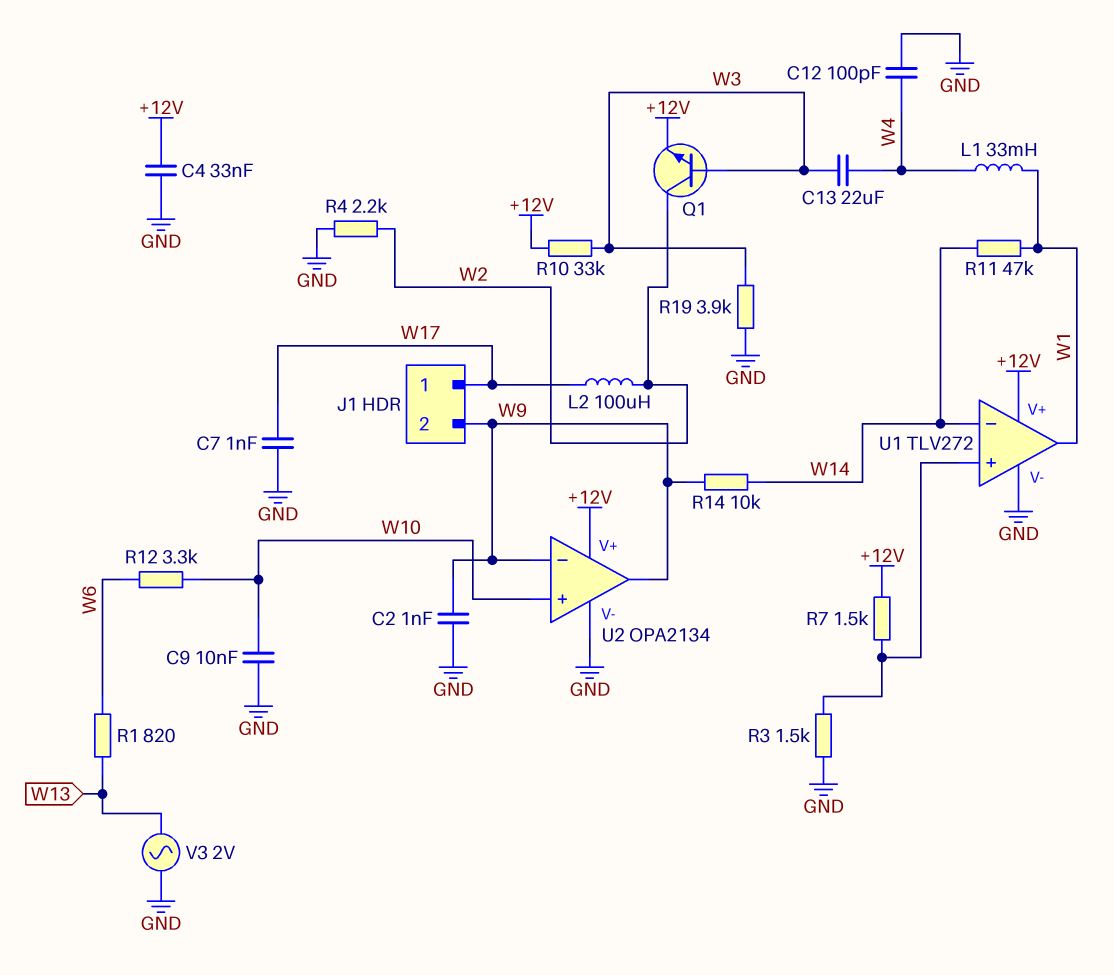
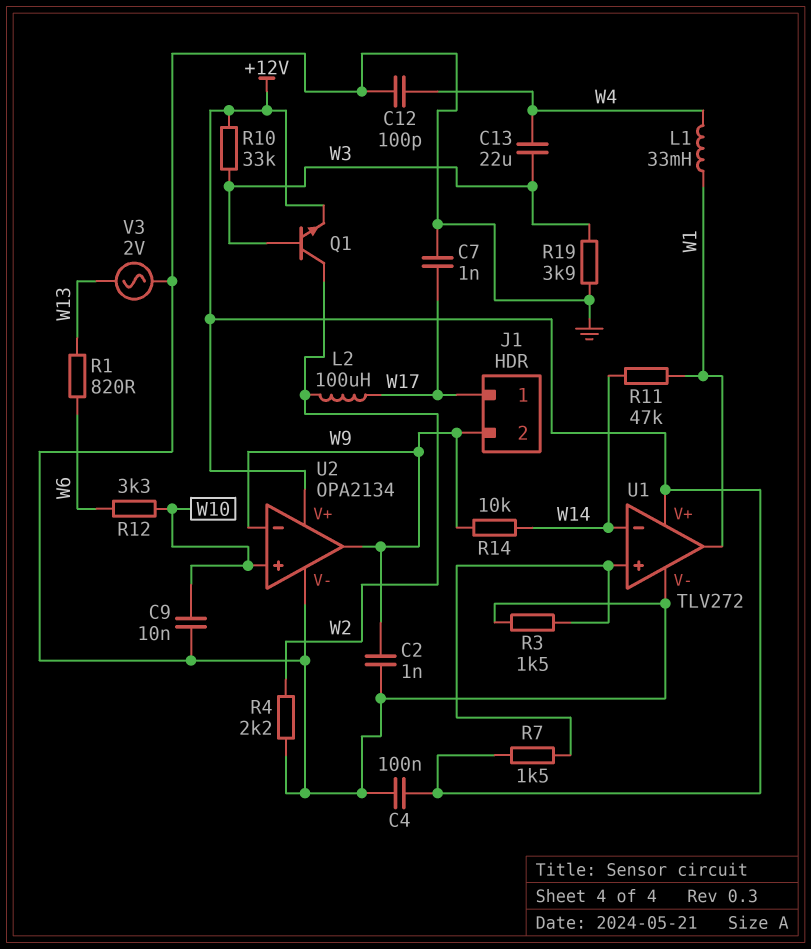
C4: 33nF (+12V, GND) -> 100nF (+12V, GND)

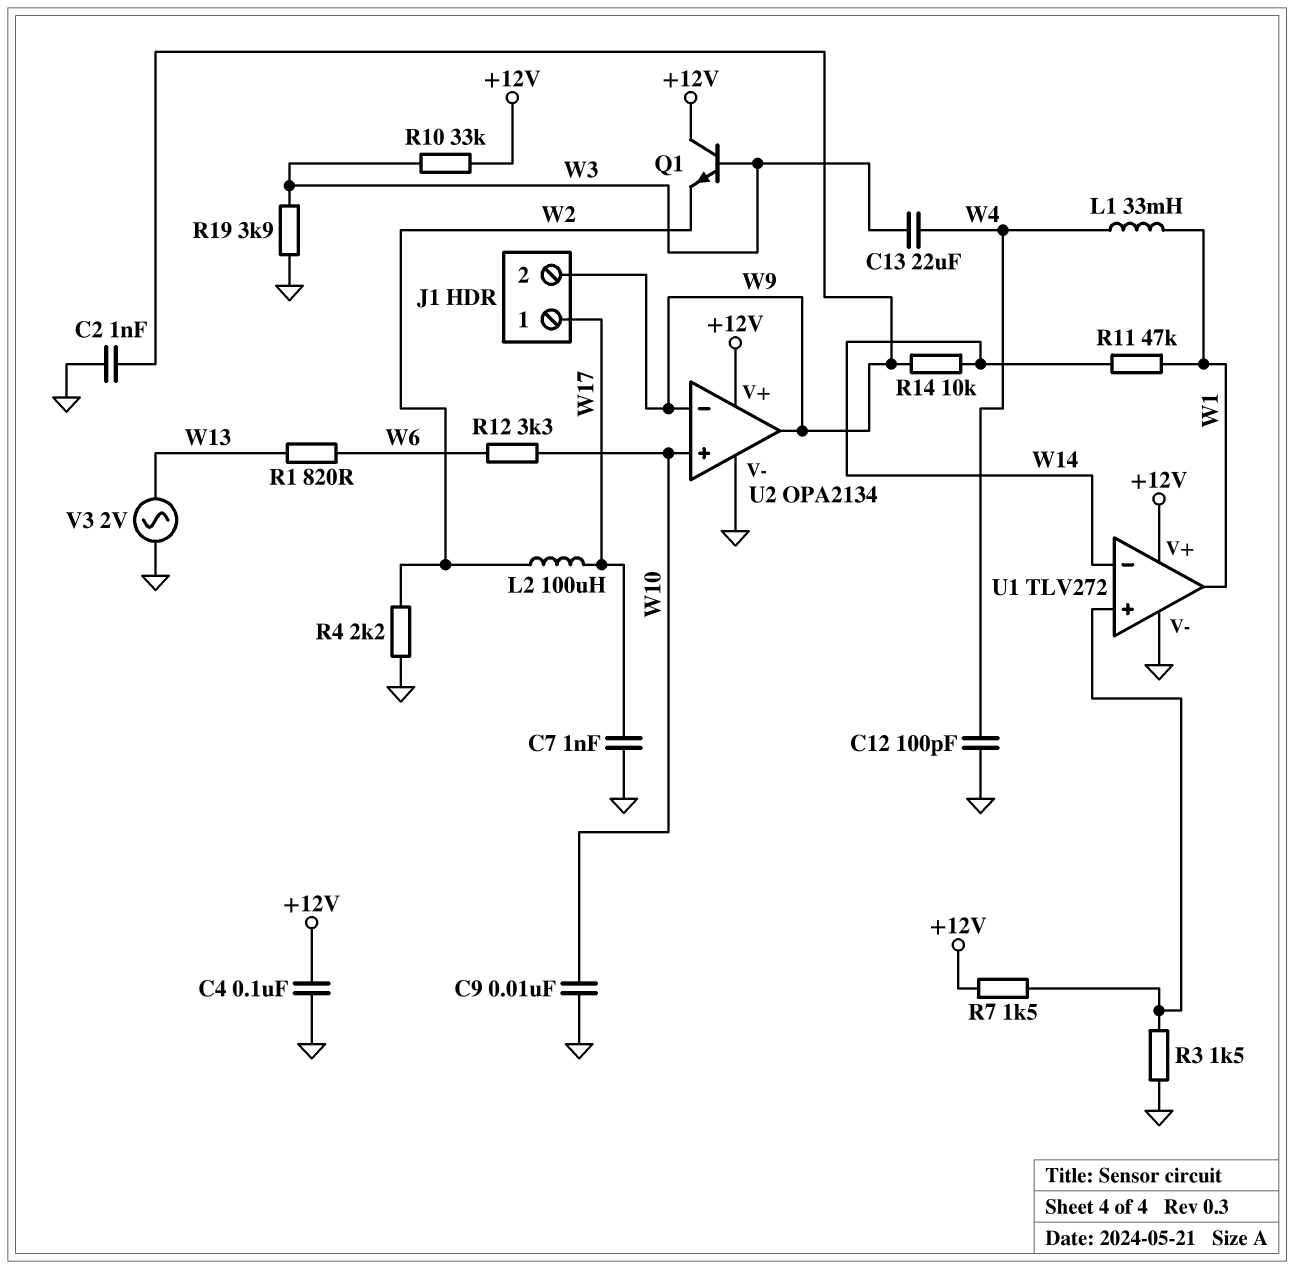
Q1: NPN (B W3, C W2, E +12V) -> NPN (B W3, C +12V, E W2)

